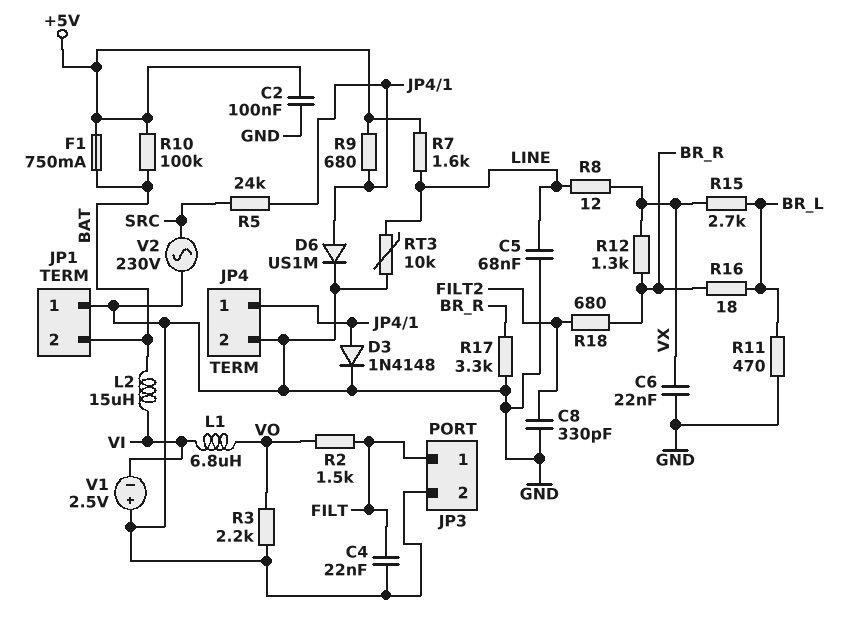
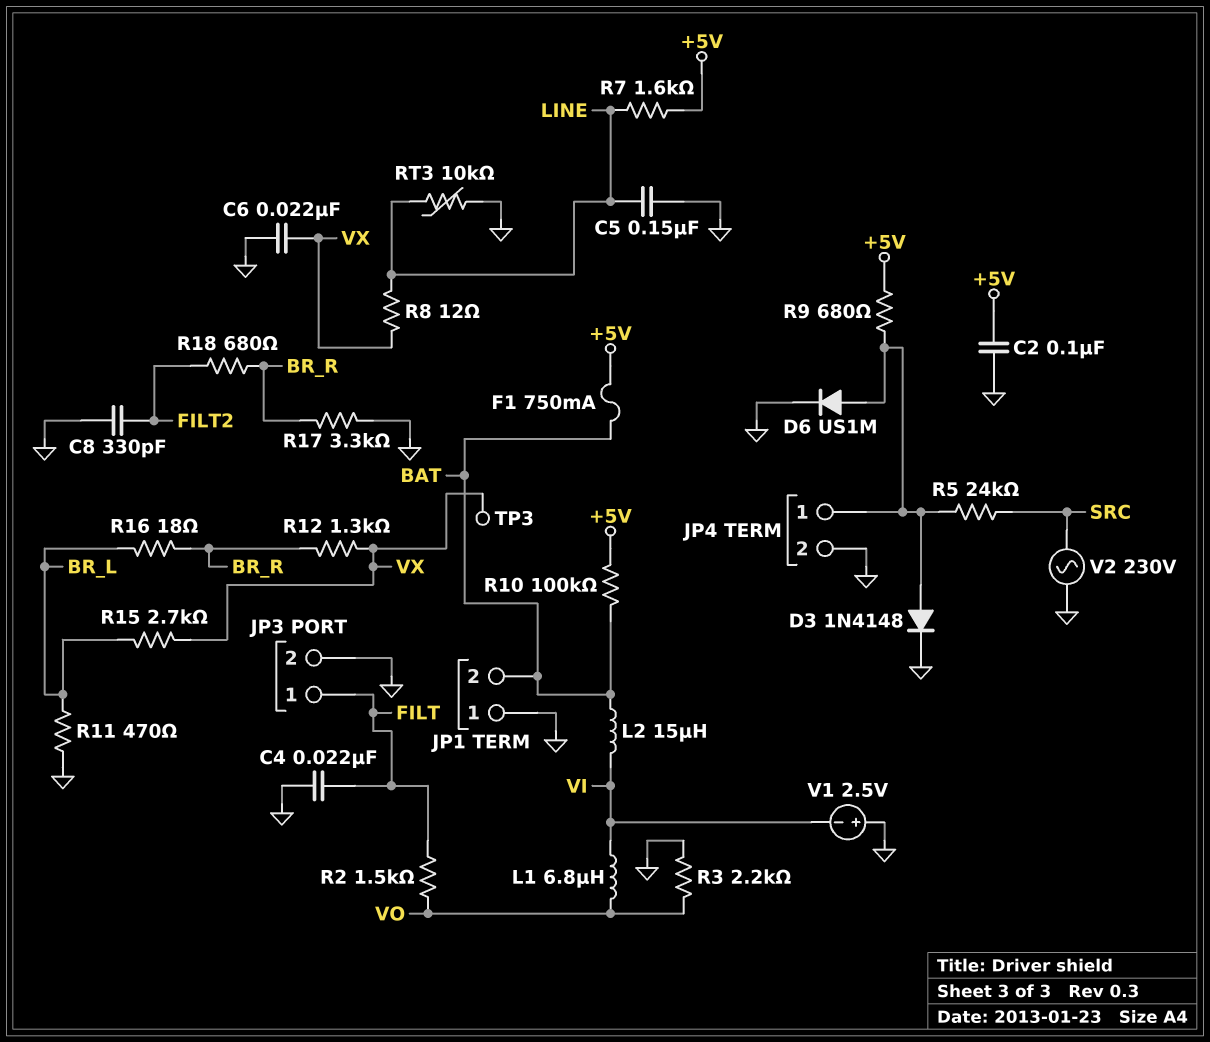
C5: 68nF (GND, LINE) -> 150nF (GND, LINE)
TP3: none -> test point (VX)

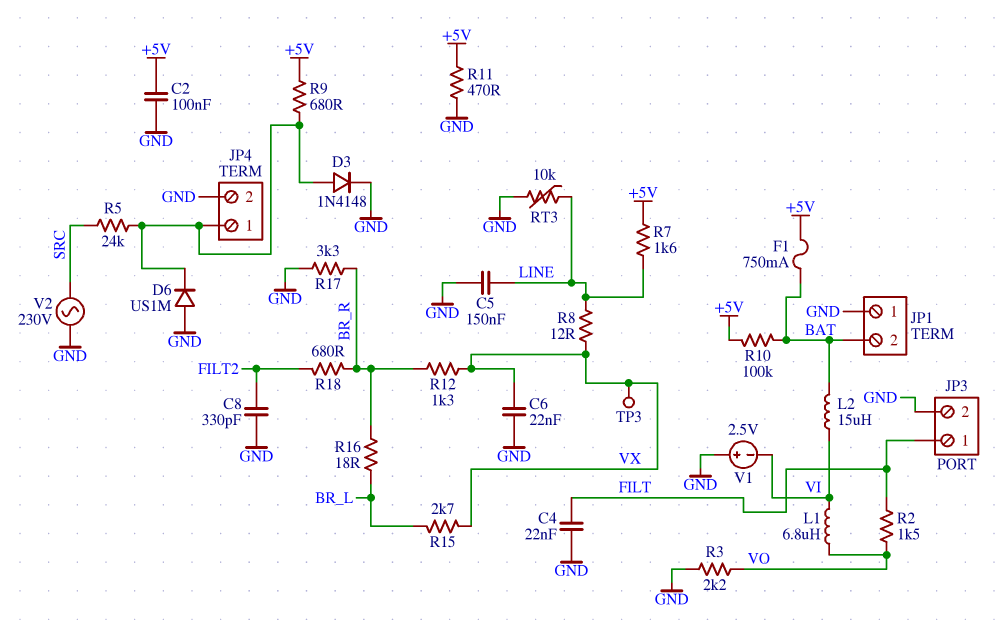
D6: diode US1M (A JP4/1, K GND) -> diode US1M (A GND, K JP4/1)
R11: 470 (BR_L, GND) -> 470 (+5V, GND)

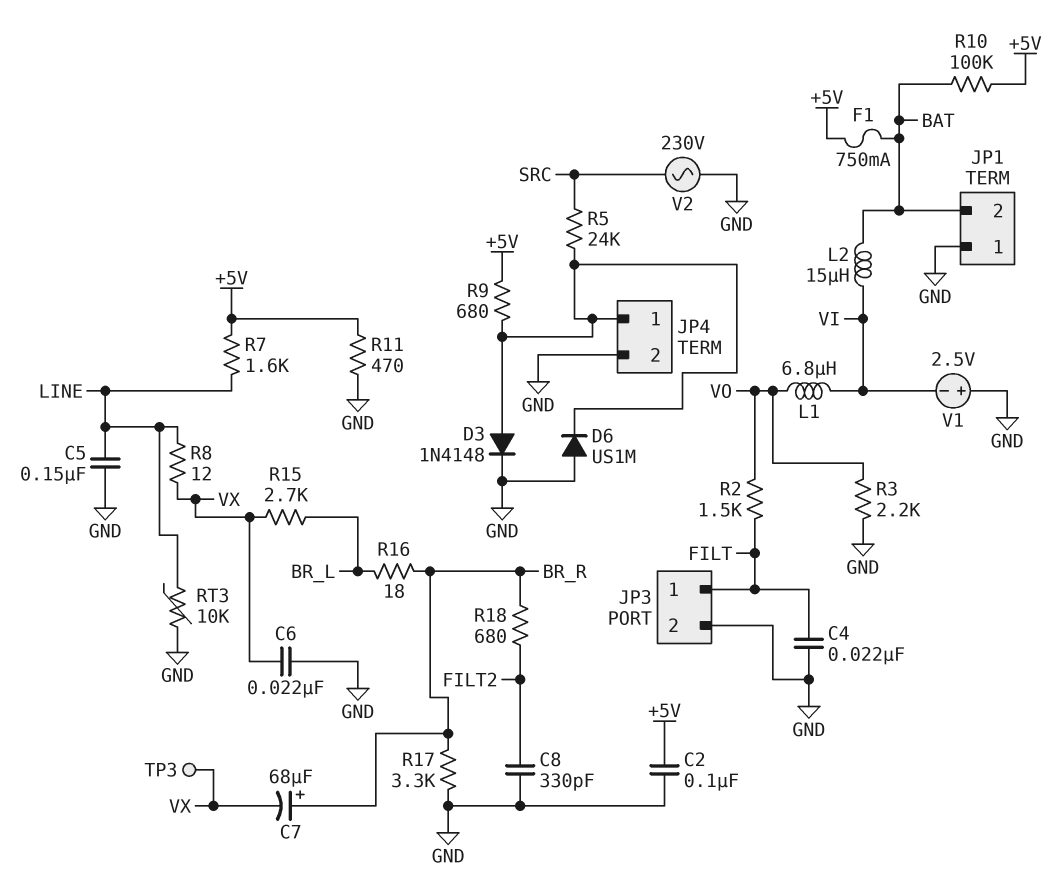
C7: none -> 68uF (plus BR_R, minus VX)
R12: 1.3k (BR_R, VX) -> none

